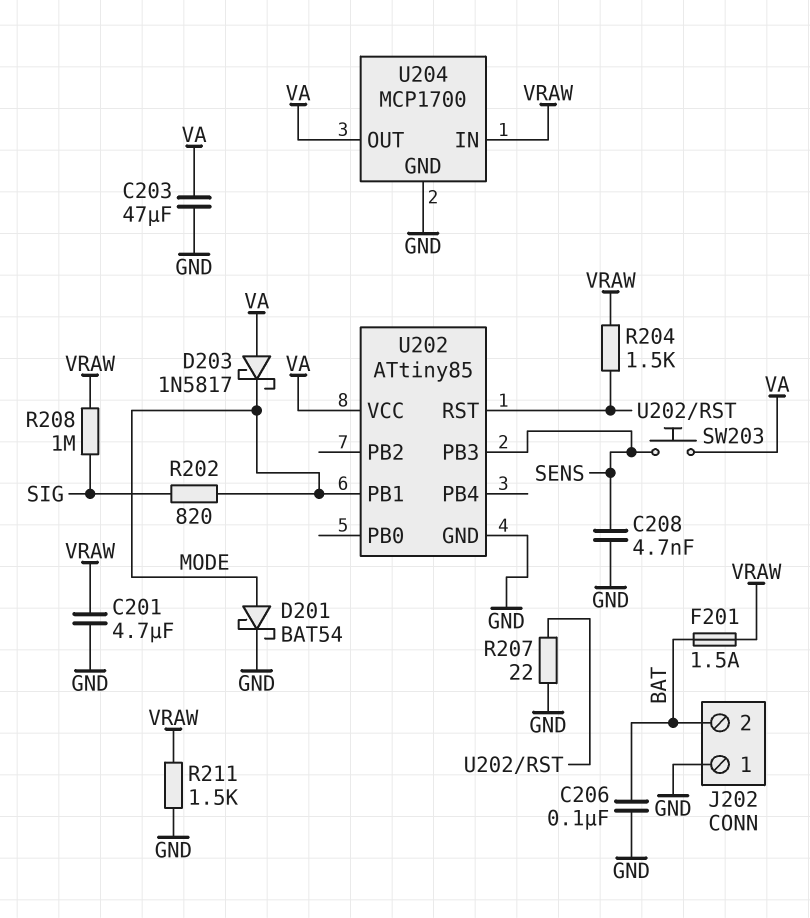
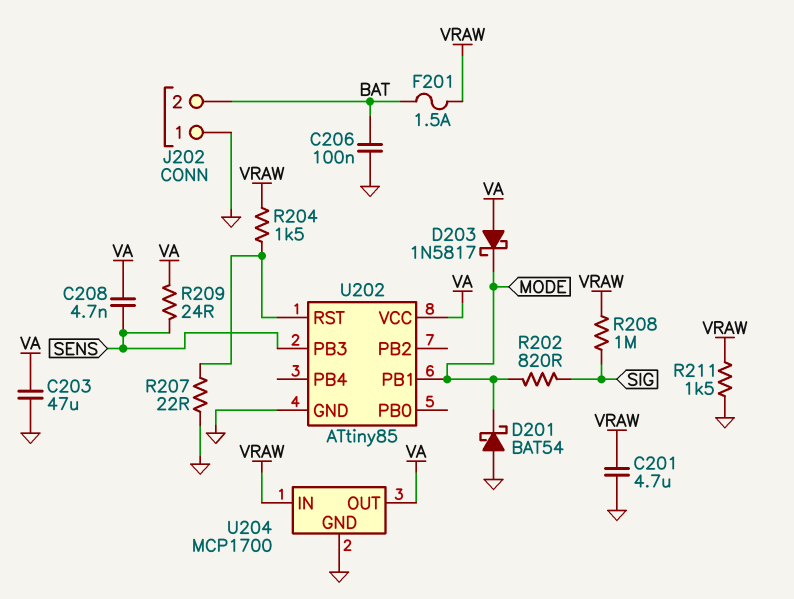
C208: 4.7nF (GND, SENS) -> 4.7nF (SENS, VA)
D201: schottky BAT54 (A MODE, K GND) -> schottky BAT54 (A GND, K MODE)
R209: none -> 24 (SENS, VA)
SW203: button (SENS, VA) -> none

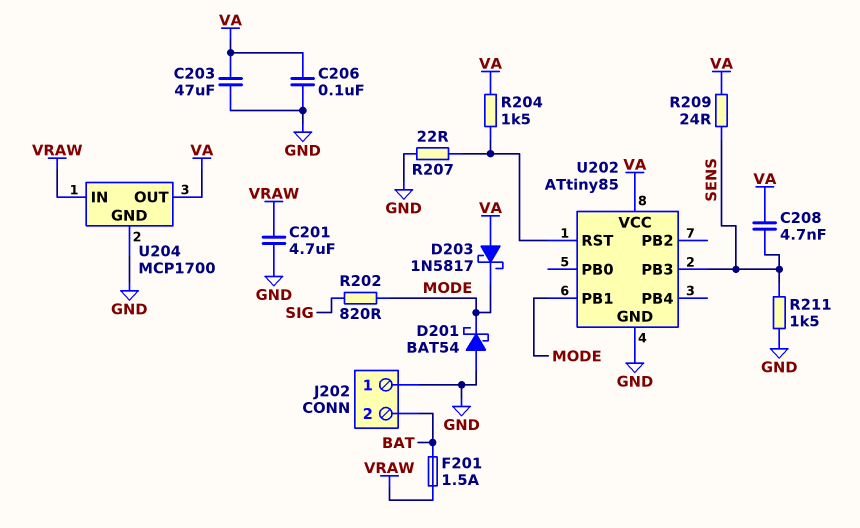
C206: 100nF (BAT, GND) -> 100nF (GND, VA)
R204: 1.5k (U202/RST, VRAW) -> 1.5k (U202/RST, VA)
R208: 1M (SIG, VRAW) -> none
R211: 1.5k (GND, VRAW) -> 1.5k (GND, SENS)

